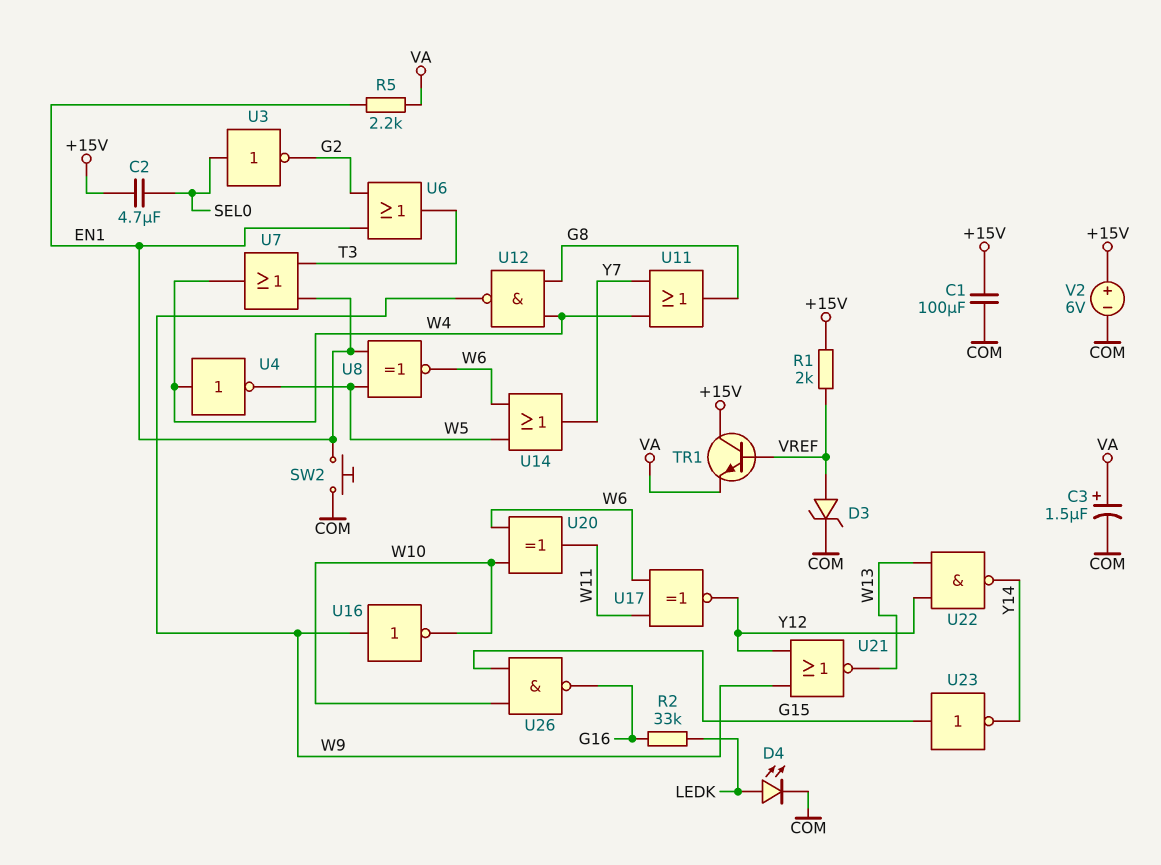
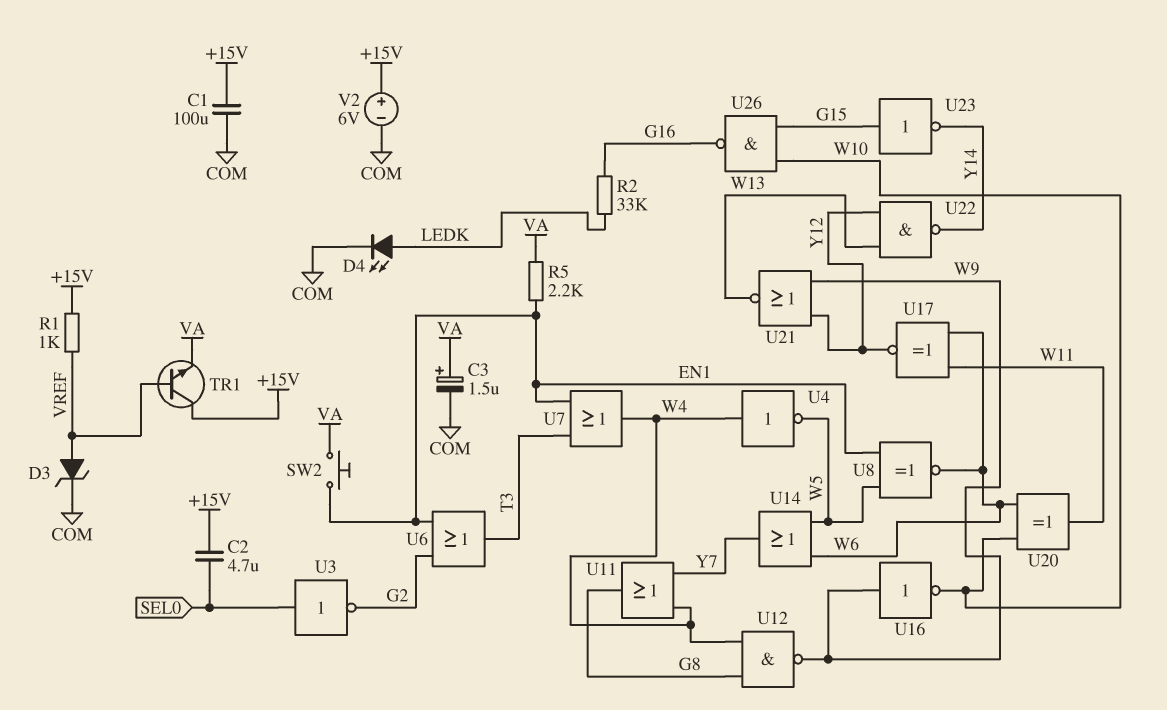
R1: 2k (+15V, VREF) -> 1k (+15V, VREF)
SW2: button (COM, EN1) -> button (EN1, VA)

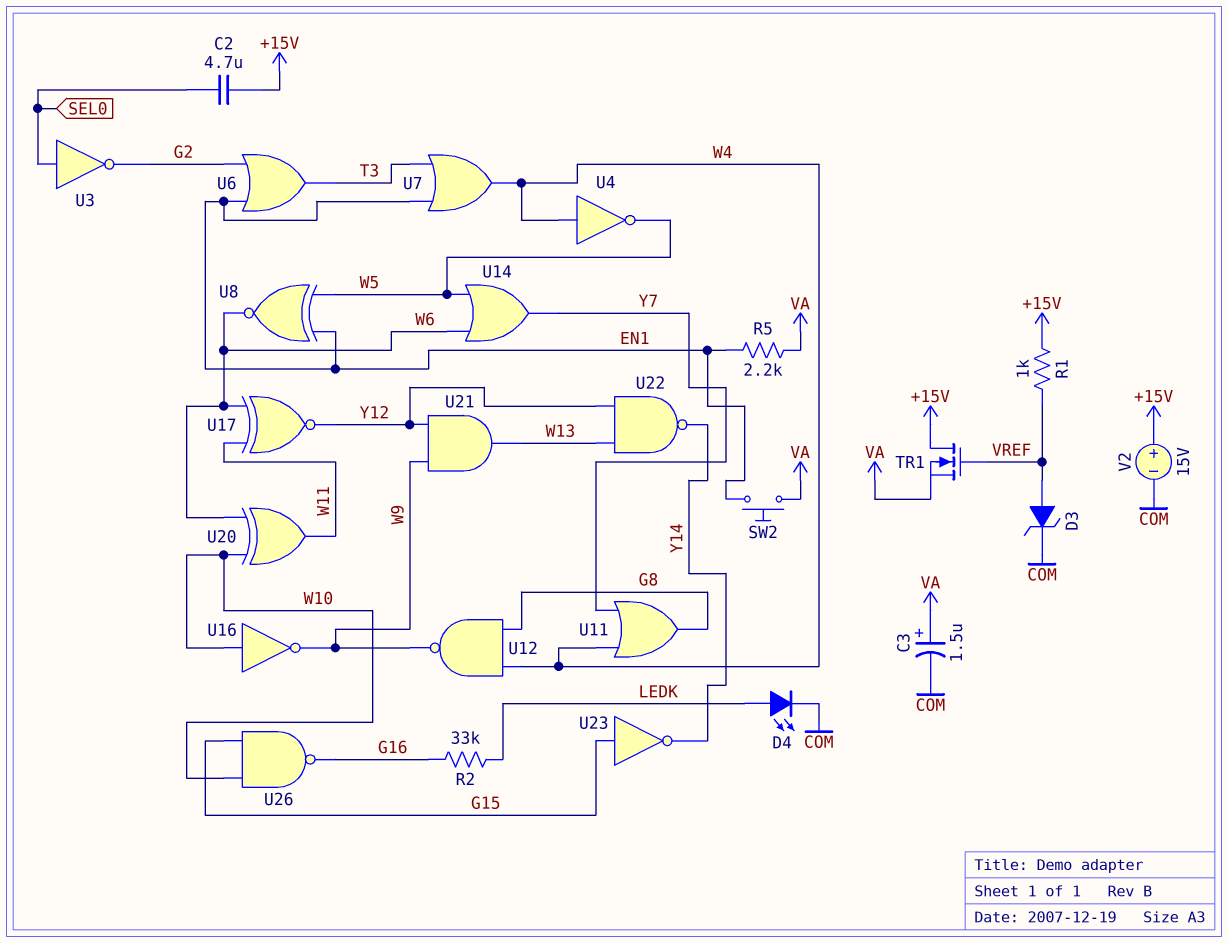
C1: 100uF (+15V, COM) -> none
TR1: NPN (B VREF, C +15V, E VA) -> NMOS (G VREF, D +15V, S VA)
U16: NOT (in W9, out W10) -> NOT (in W10, out W9)
U21: NOR (in W9, in Y12, out W13) -> AND (in W9, in Y12, out W13)
V2: 6V (plus +15V, minus COM) -> 15V (plus +15V, minus COM)

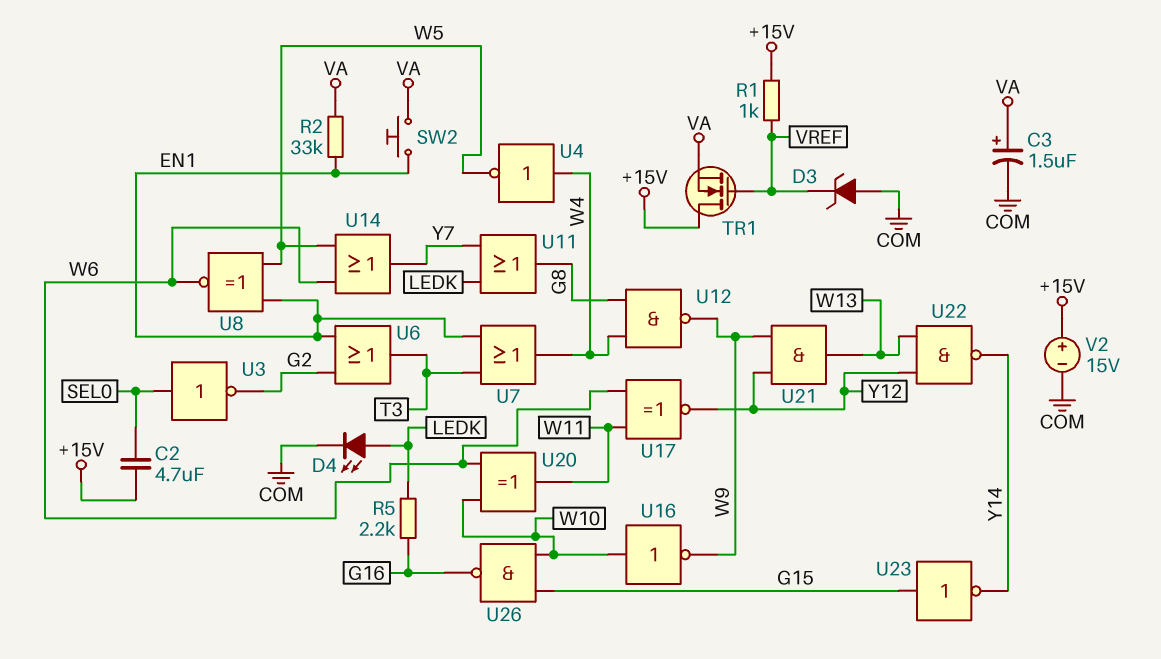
D3: zener (A VREF, K COM) -> zener (A COM, K VREF)
R2: 33k (G16, LEDK) -> 33k (EN1, VA)
R5: 2.2k (EN1, VA) -> 2.2k (G16, LEDK)
U11: OR (in W4, in Y7, out G8) -> OR (in LEDK, in Y7, out G8)

